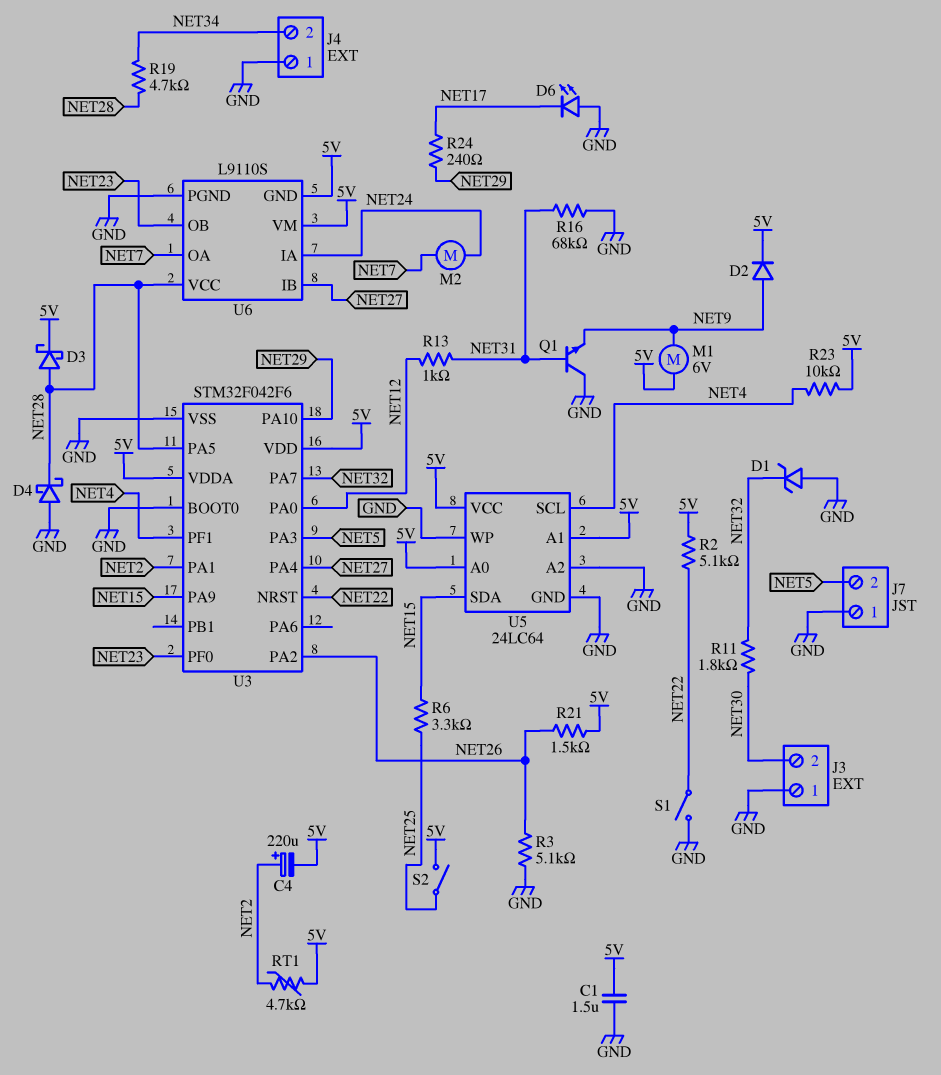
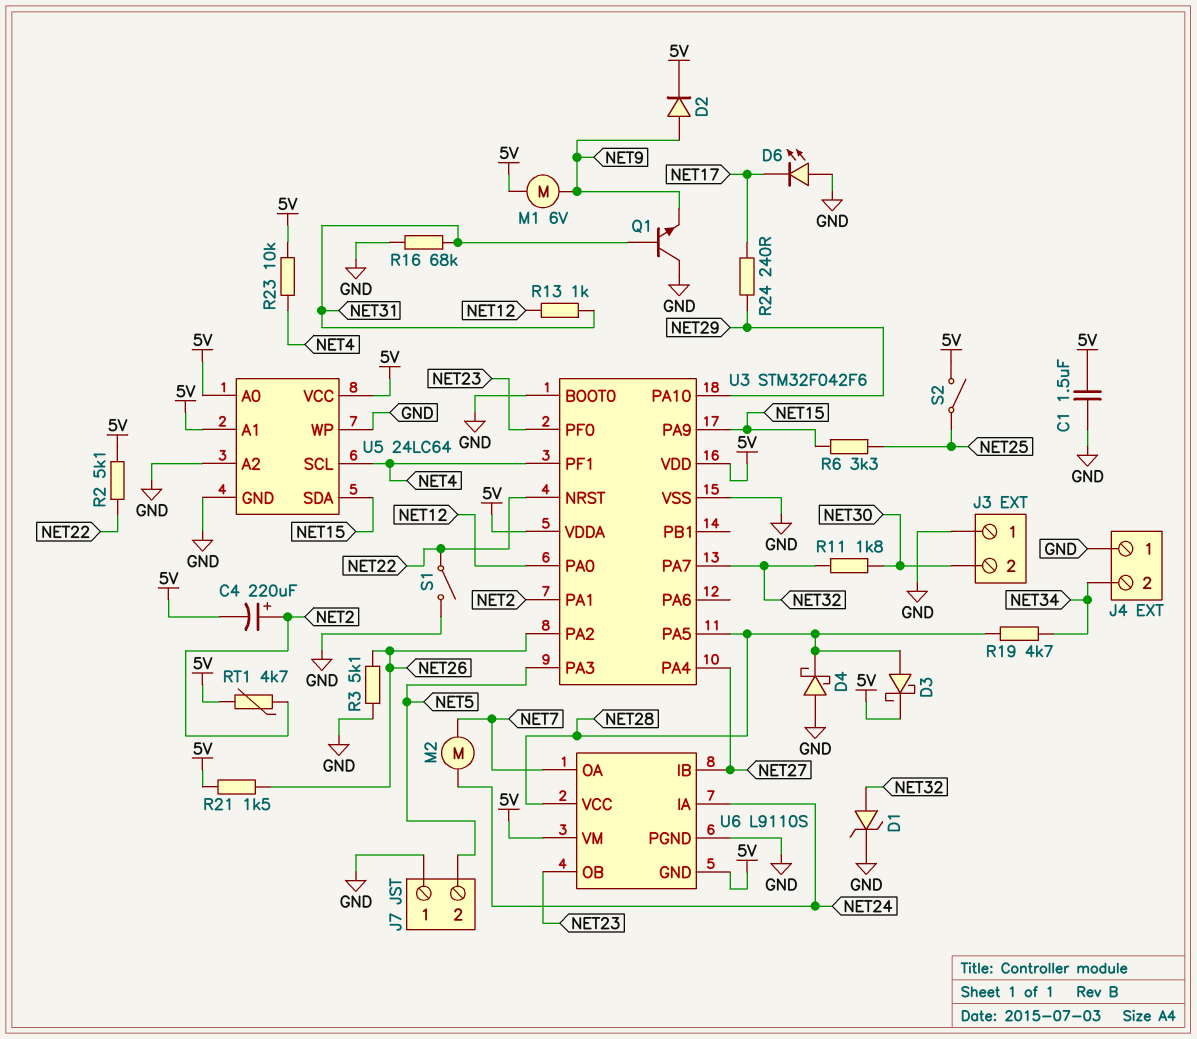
D1: zener (A GND, K NET32) -> zener (A NET32, K GND)

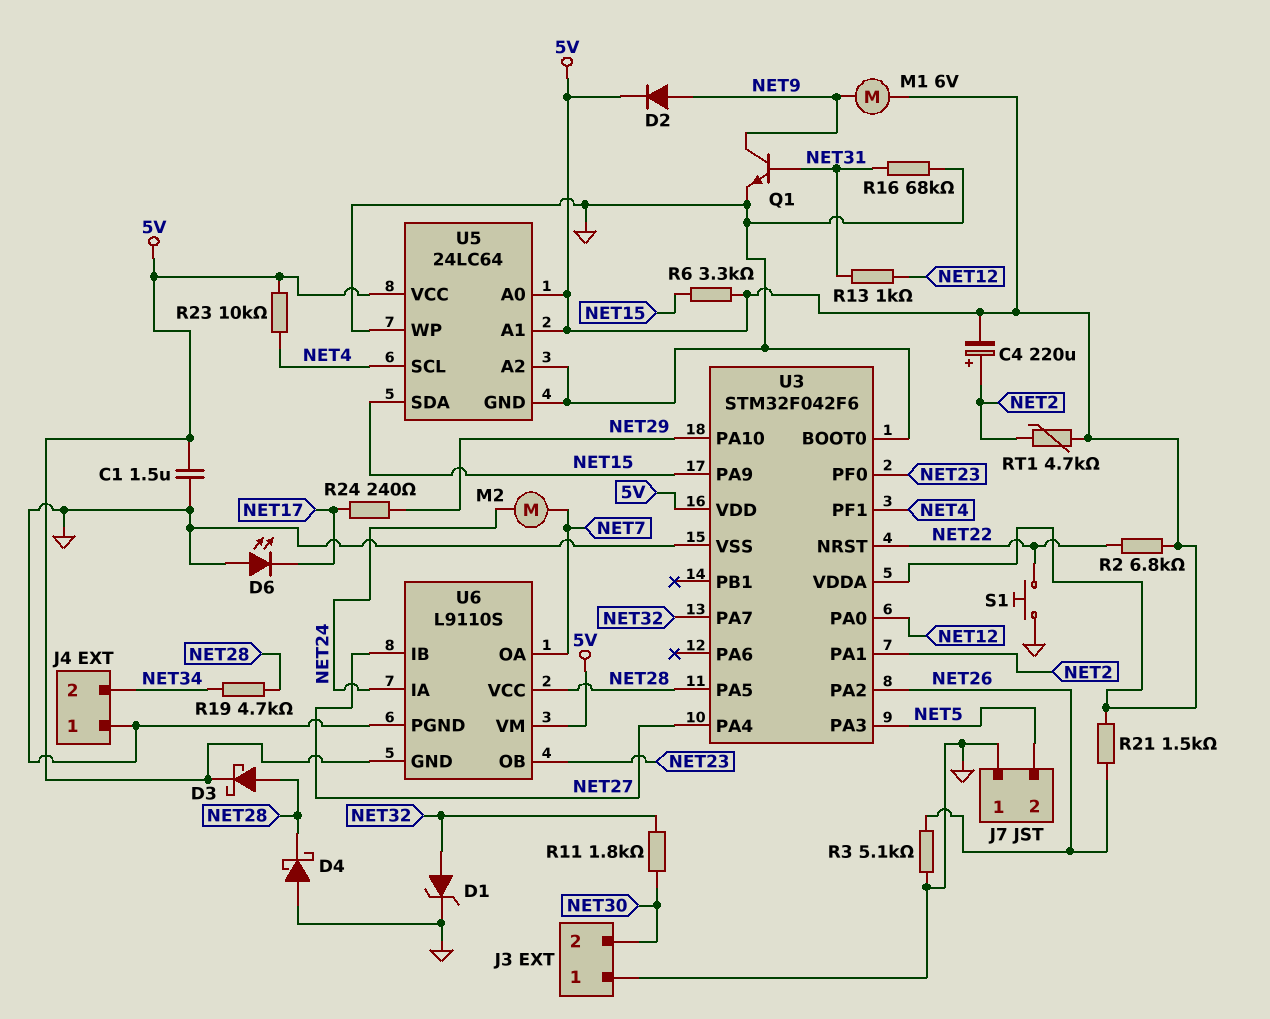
Q1: NPN (B NET31, C GND, E NET9) -> NPN (B NET31, C NET9, E GND)
R2: 5.1k (5V, NET22) -> 6.8k (5V, NET22)
R6: 3.3k (NET15, NET25) -> 3.3k (5V, NET15)
S1: switch (GND, NET22) -> button (GND, NET22)
S2: switch (5V, NET25) -> none

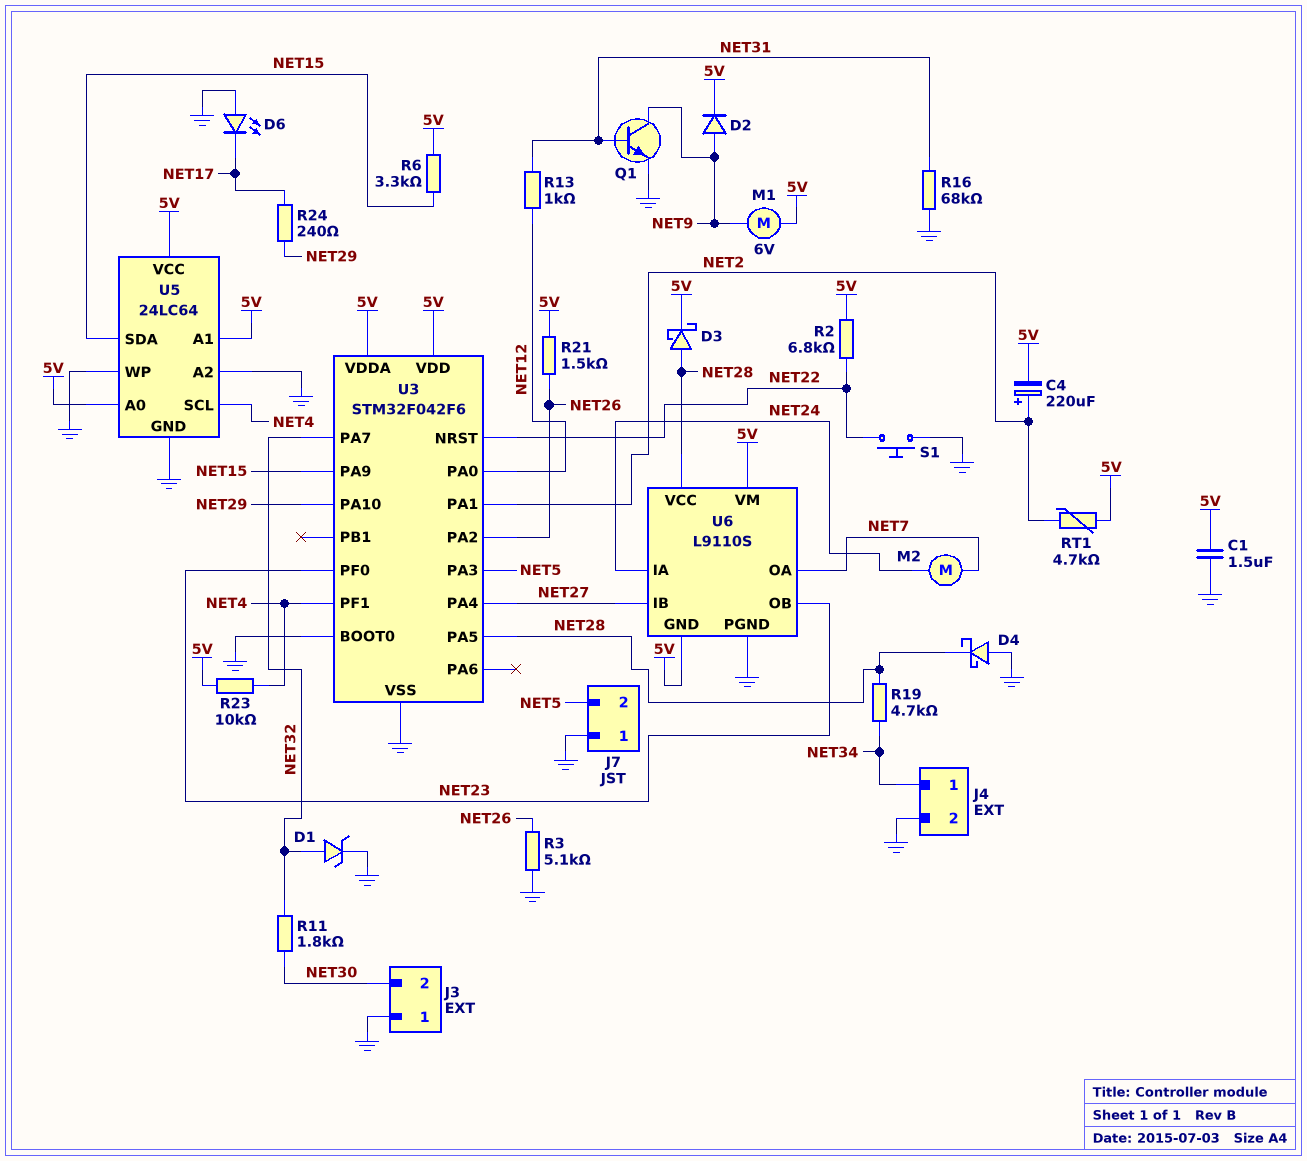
J4 pin 1: GND -> NET34
J4 pin 2: NET34 -> GND

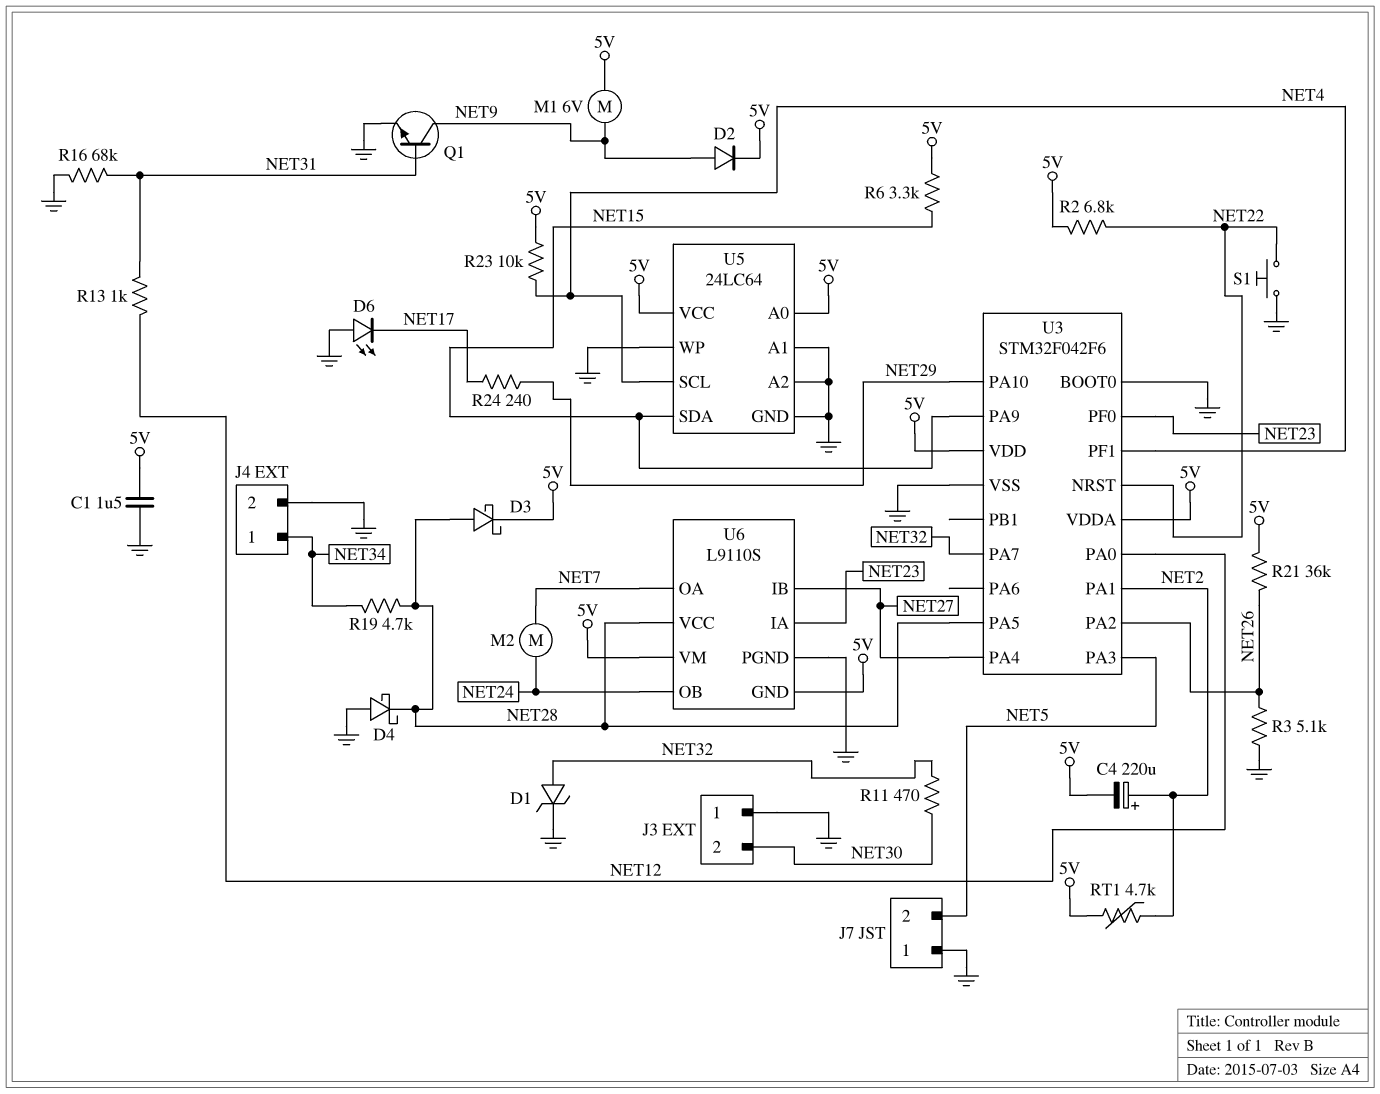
R11: 1.8k (NET30, NET32) -> 470 (NET30, NET32)
R21: 1.5k (5V, NET26) -> 36k (5V, NET26)
U5 pin A1: 5V -> GND
U6 pin IA: NET24 -> NET23
U6 pin OB: NET23 -> NET24

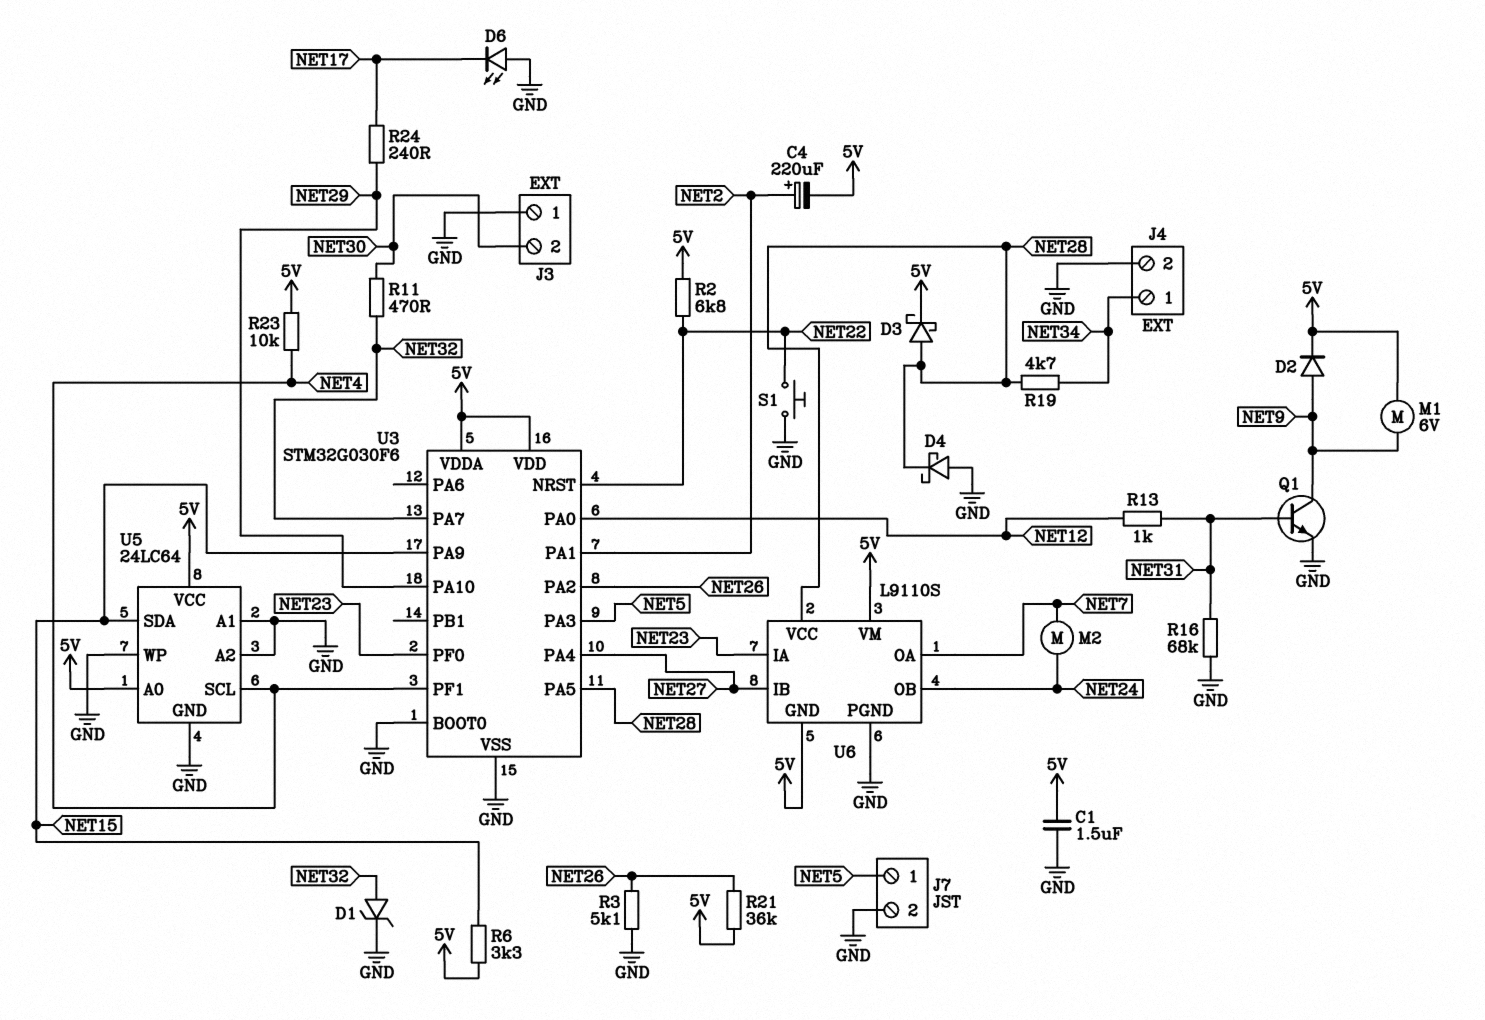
J7 pin 1: GND -> NET5
J7 pin 2: NET5 -> GND
RT1: 4.7k (5V, NET2) -> none
U3: STM32F042F6 -> STM32G030F6

